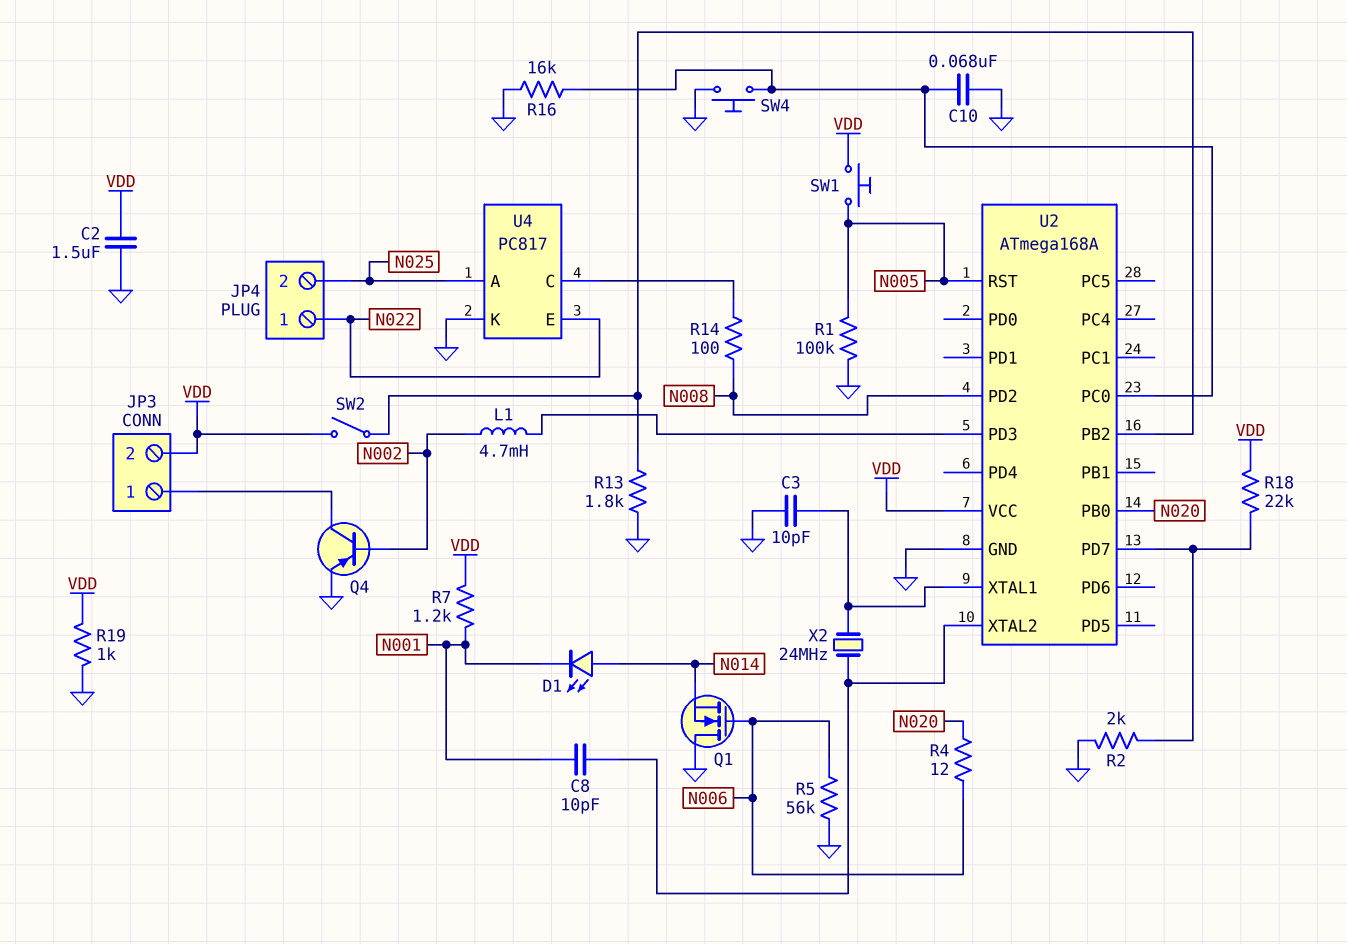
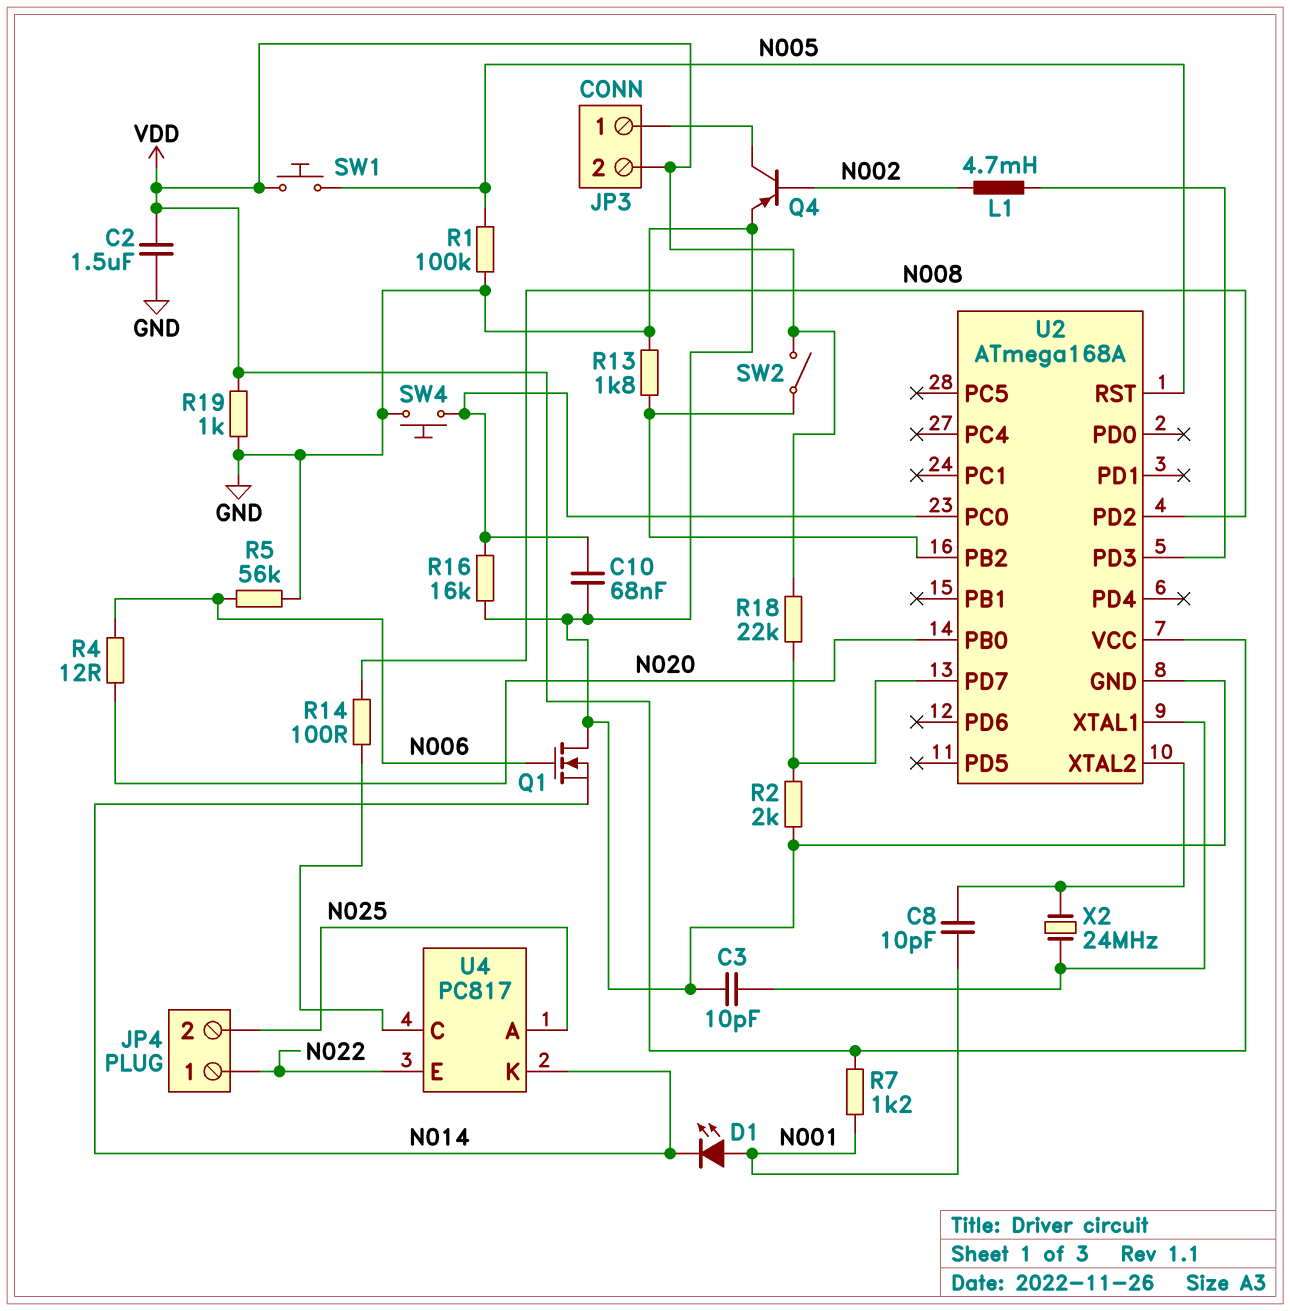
D1: LED (A N014, K N001) -> LED (A N001, K N014)
U4 pin K: GND -> N014

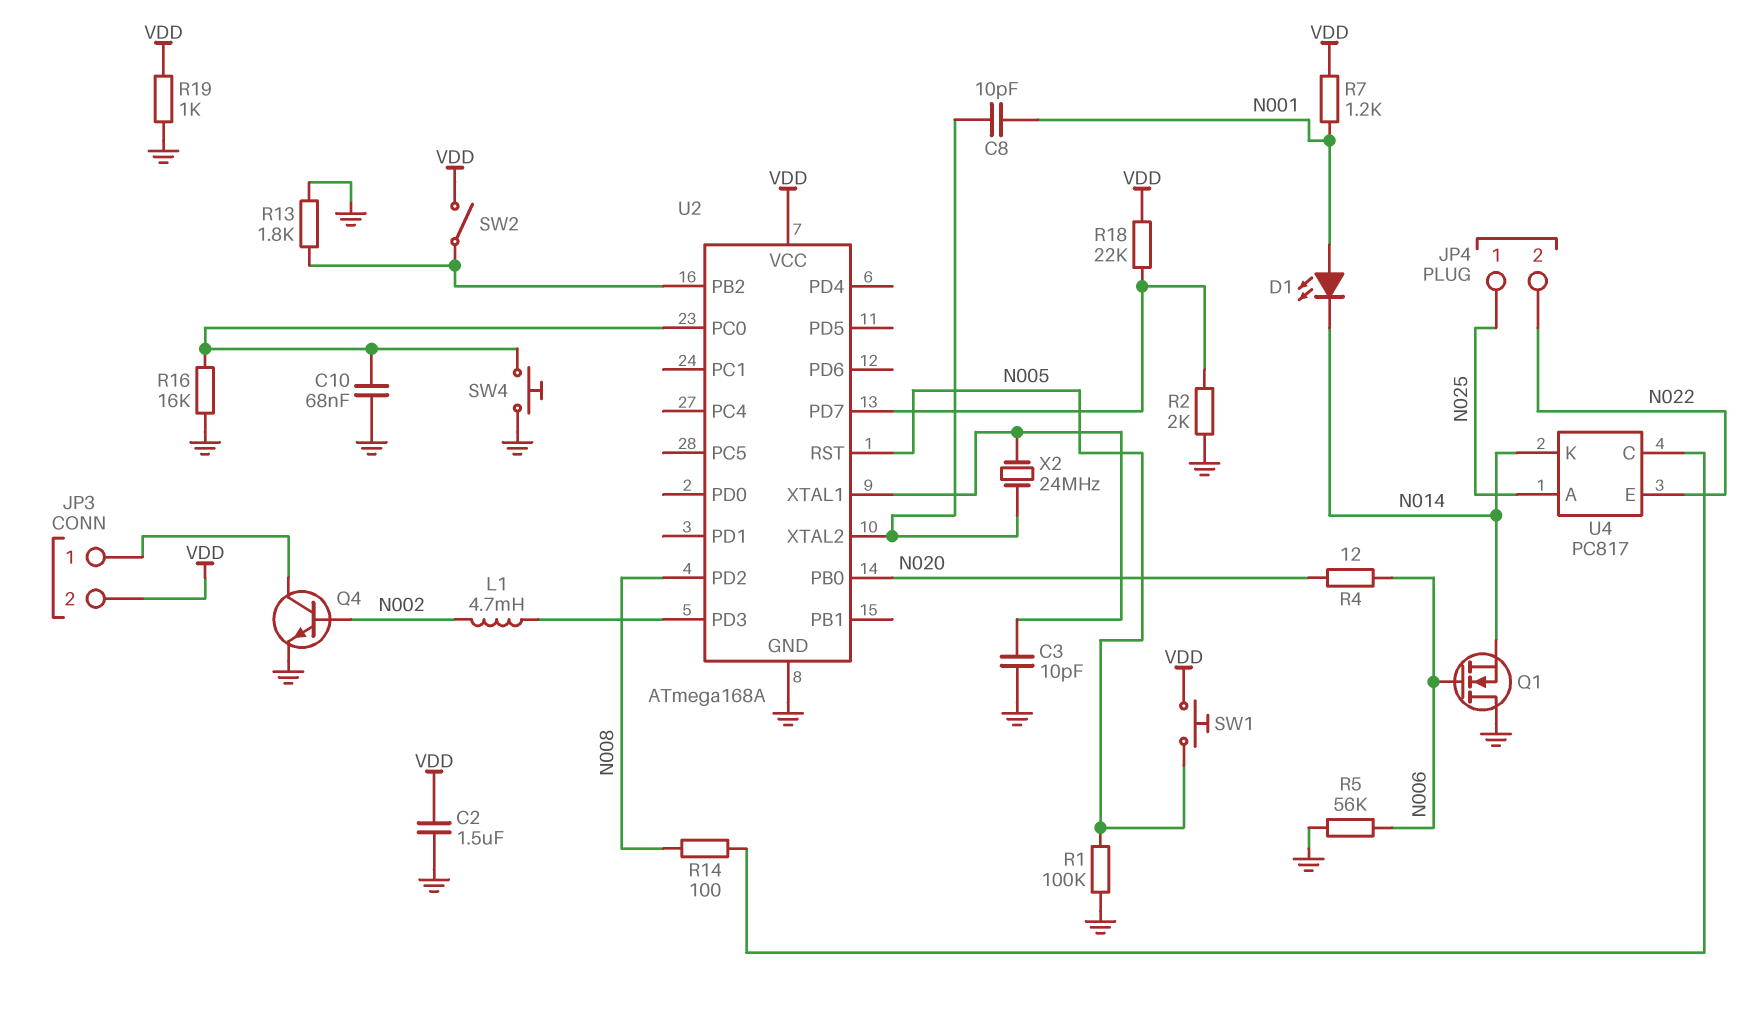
JP4 pin 1: N022 -> N025
JP4 pin 2: N025 -> N022
Q4: PNP (B N002, C JP3/1, E GND) -> NPN (B N002, C JP3/1, E GND)

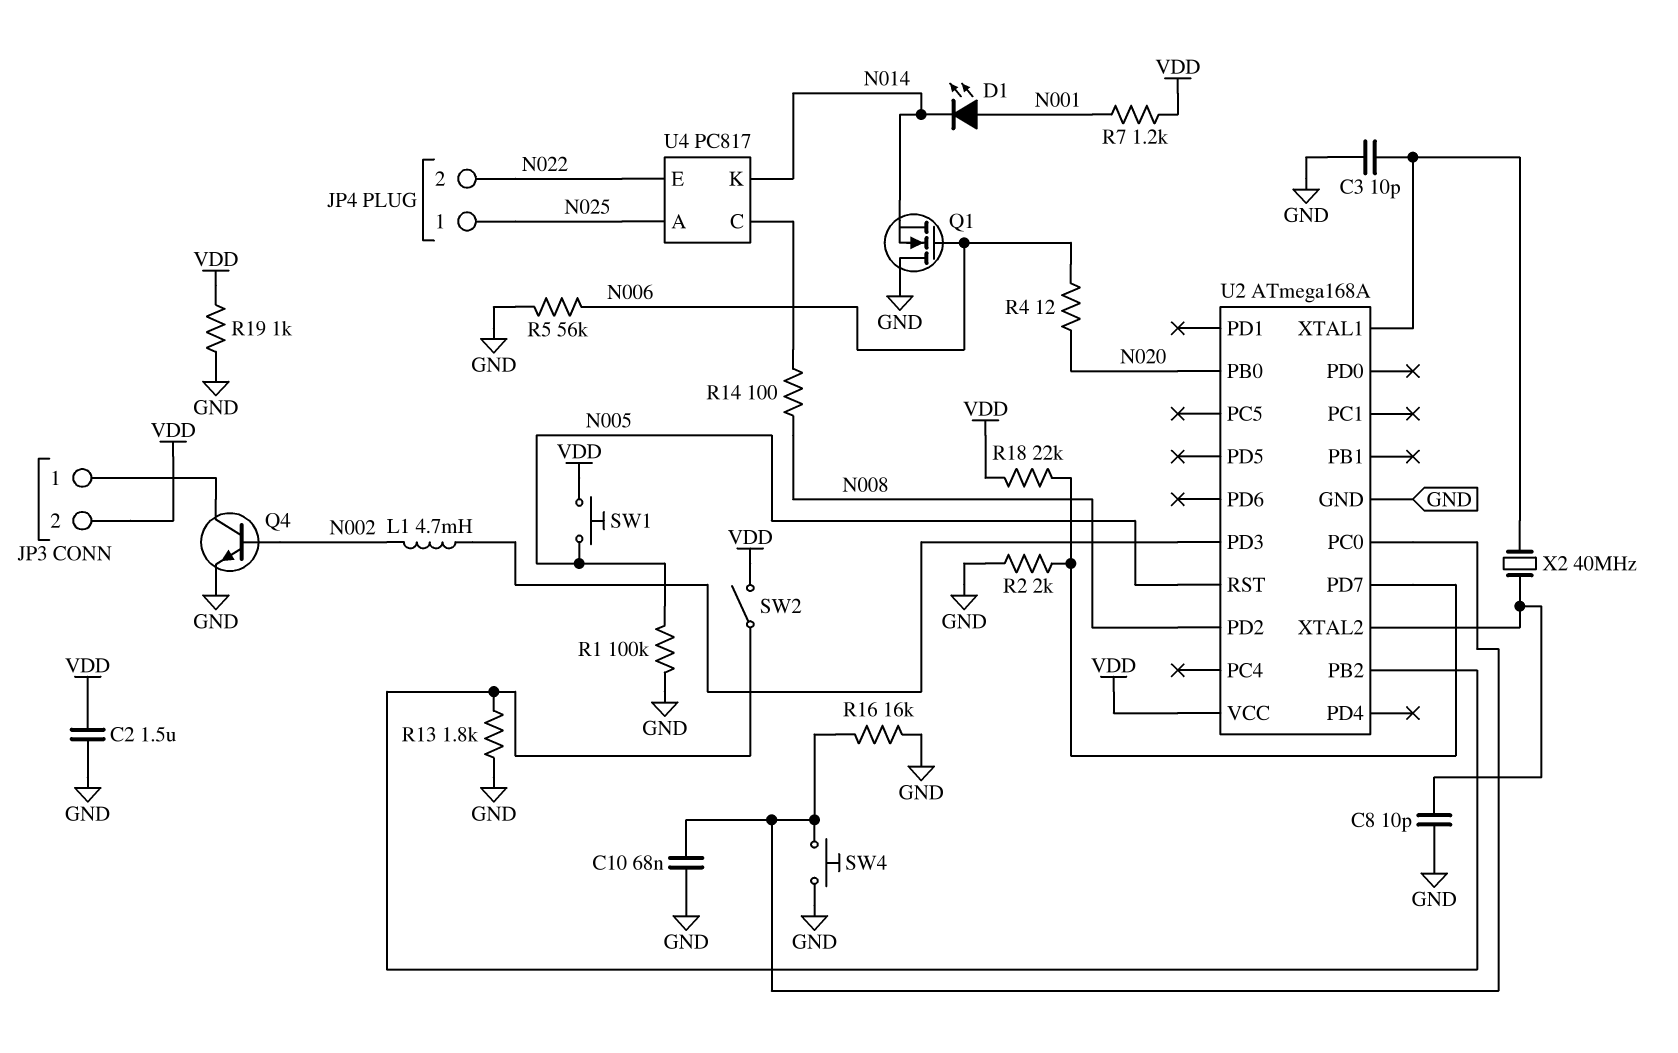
C8: 10pF (N001, U2/XTAL2) -> 10pF (GND, U2/XTAL2)
X2: 24MHz (U2/XTAL1, U2/XTAL2) -> 40MHz (U2/XTAL1, U2/XTAL2)

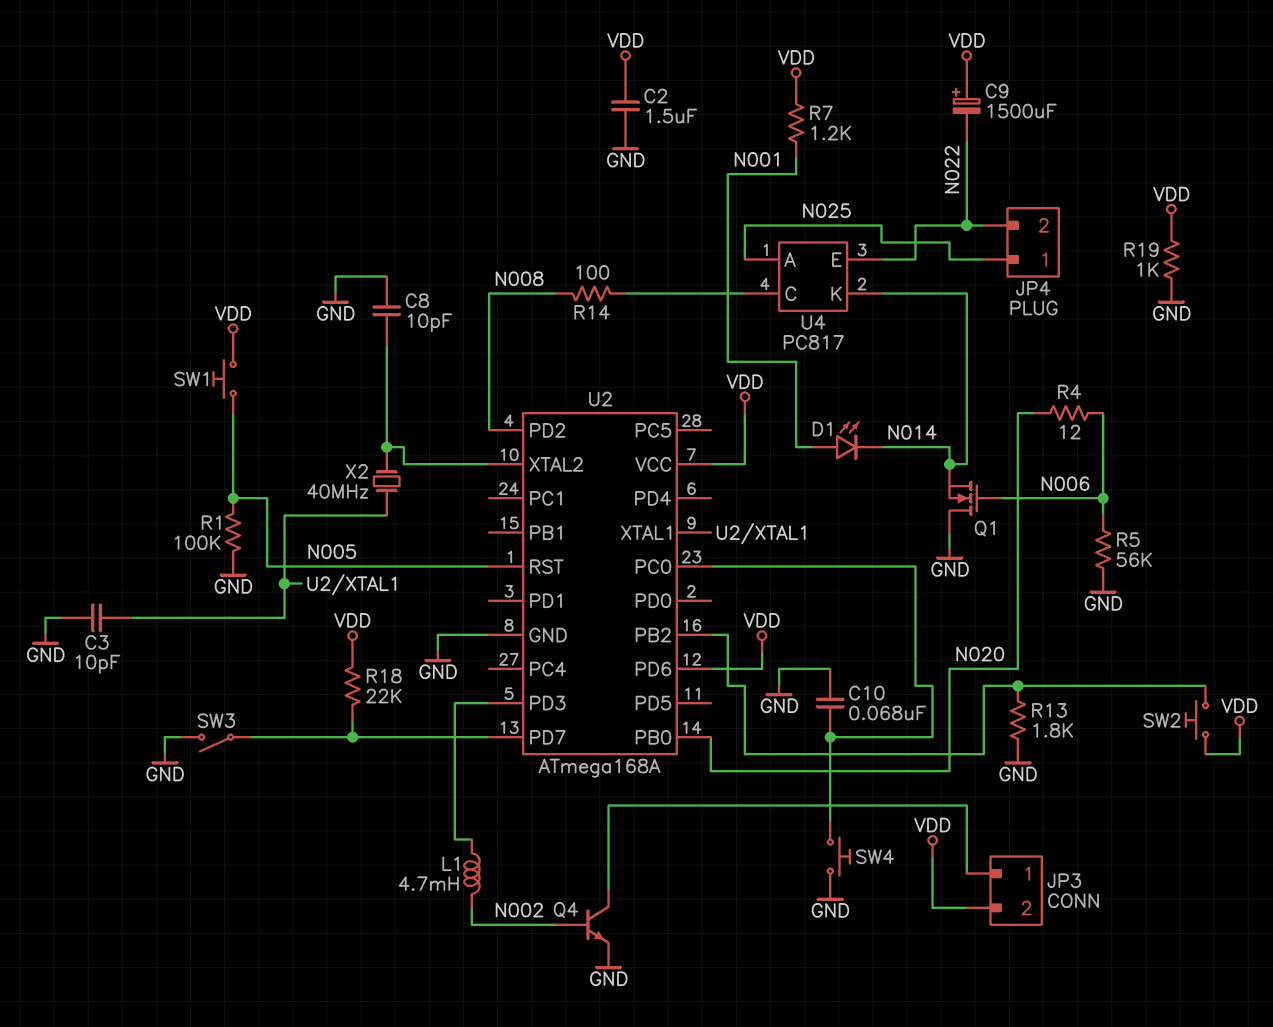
C9: none -> 1500uF (plus VDD, minus N022)
R2: 2k (GND, U2/PD7) -> none
R16: 16k (GND, U2/PC0) -> none
SW2: switch (U2/PB2, VDD) -> button (U2/PB2, VDD)
SW3: none -> switch (GND, U2/PD7)
U2 pin PD6: none -> VDD

